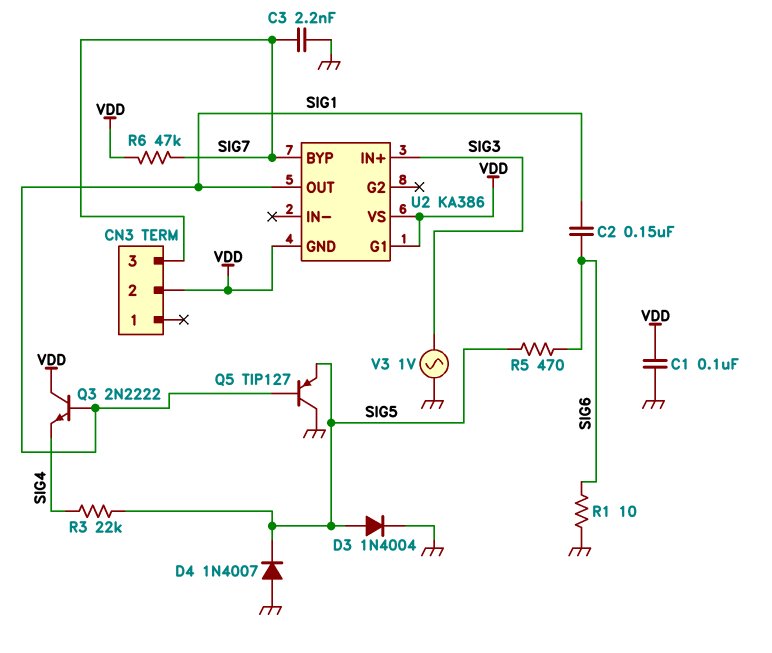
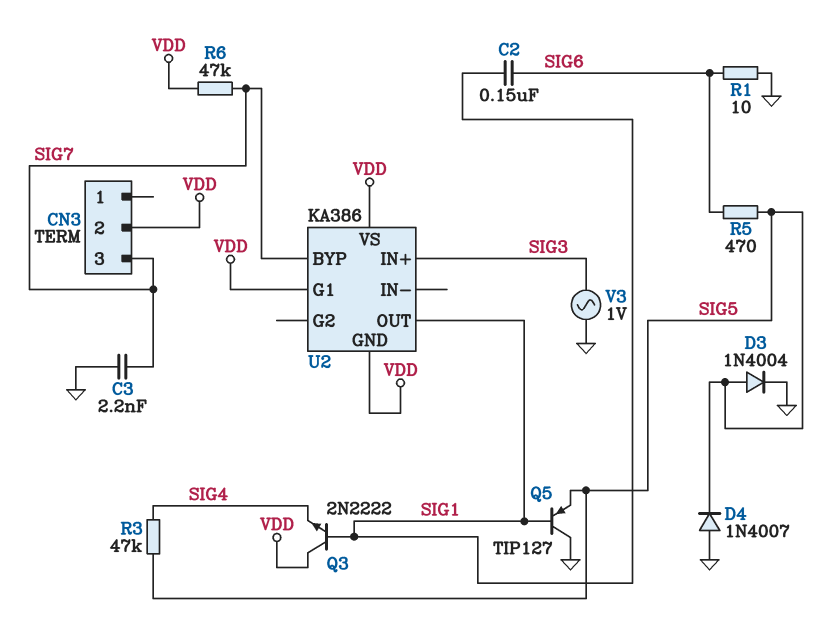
C1: 100nF (GND, VDD) -> none
R3: 22k (SIG4, SIG5) -> 47k (SIG4, SIG5)

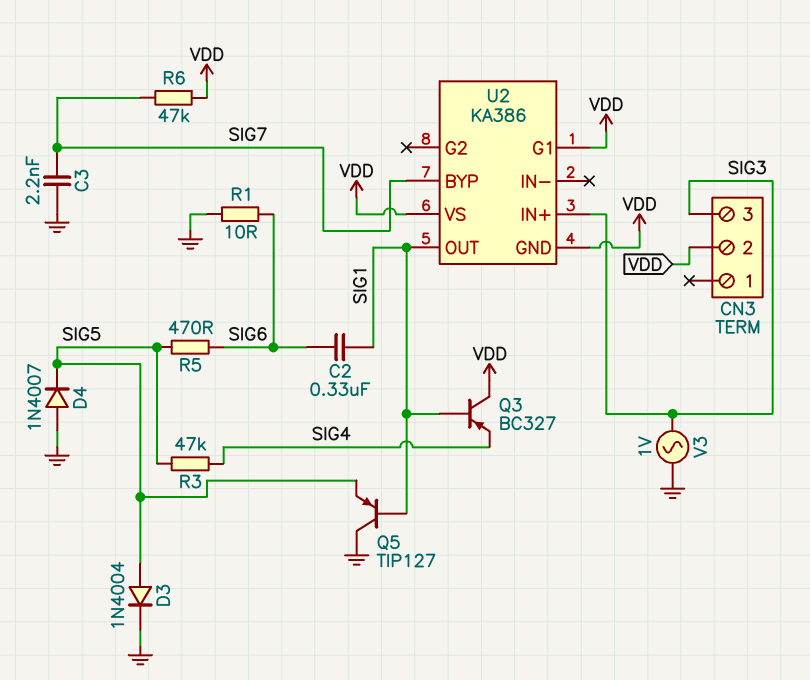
C2: 150nF (SIG1, SIG6) -> 330nF (SIG1, SIG6)
CN3 pin 3: SIG7 -> SIG3
Q3: NPN 2N2222 (B SIG1, C VDD, E SIG4) -> PNP BC327 (B SIG1, C VDD, E SIG4)

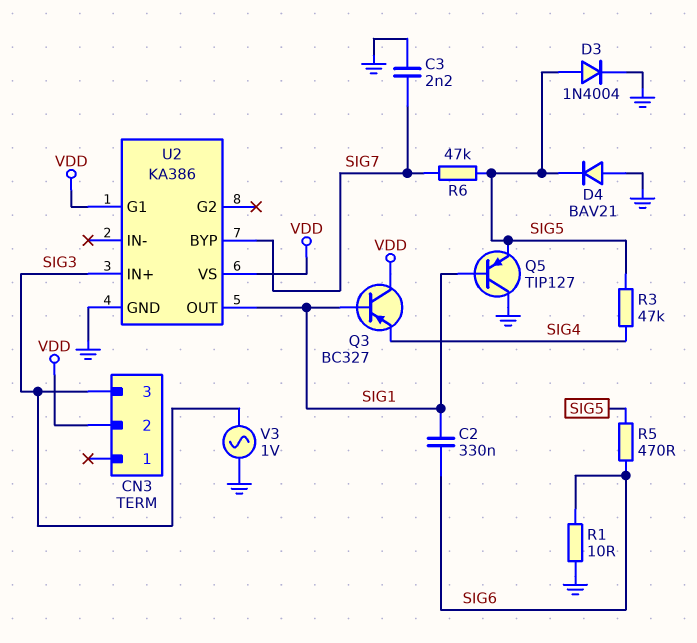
D4: diode 1N4007 (A GND, K SIG5) -> diode BAV21 (A GND, K SIG5)
R6: 47k (SIG7, VDD) -> 47k (SIG5, SIG7)
U2 pin GND: VDD -> GND

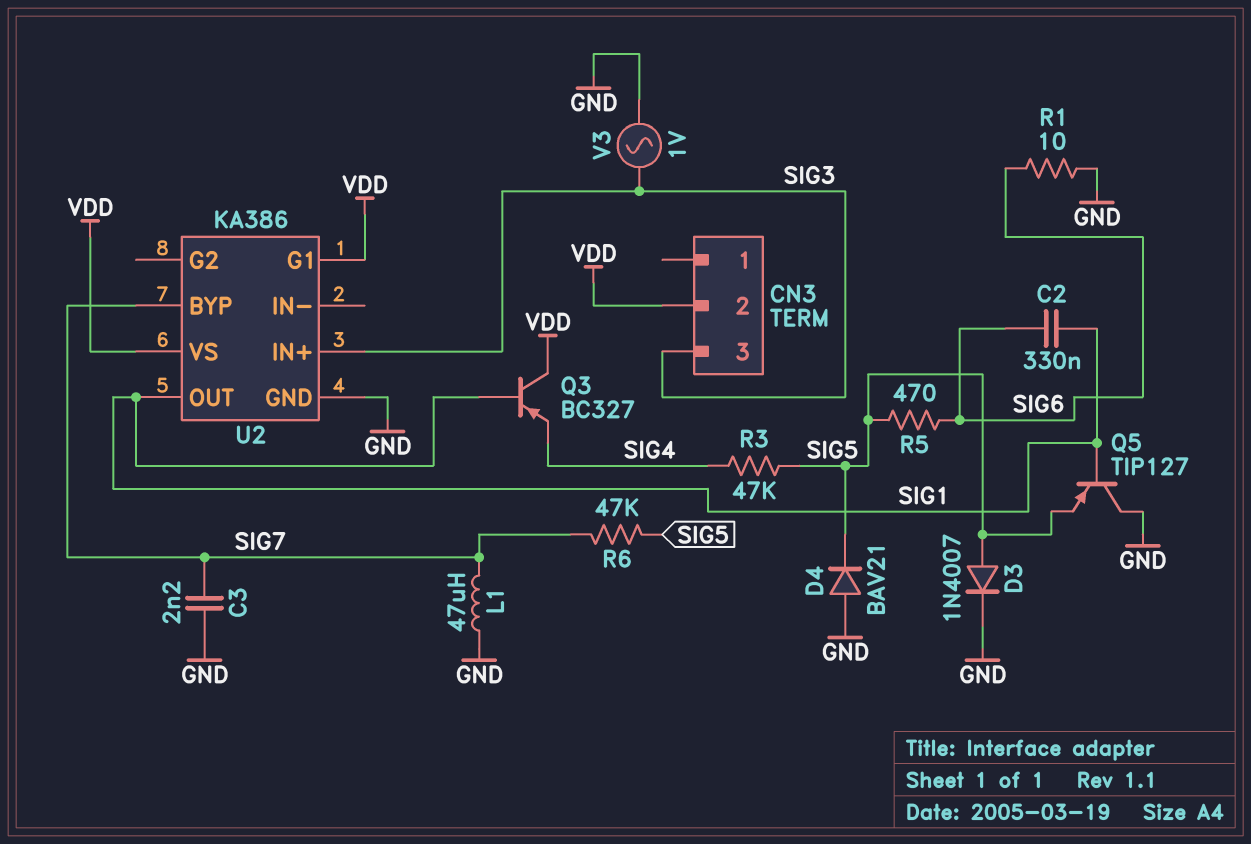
D3: diode 1N4004 (A SIG5, K GND) -> diode 1N4007 (A SIG5, K GND)
L1: none -> 47uH (GND, SIG7)

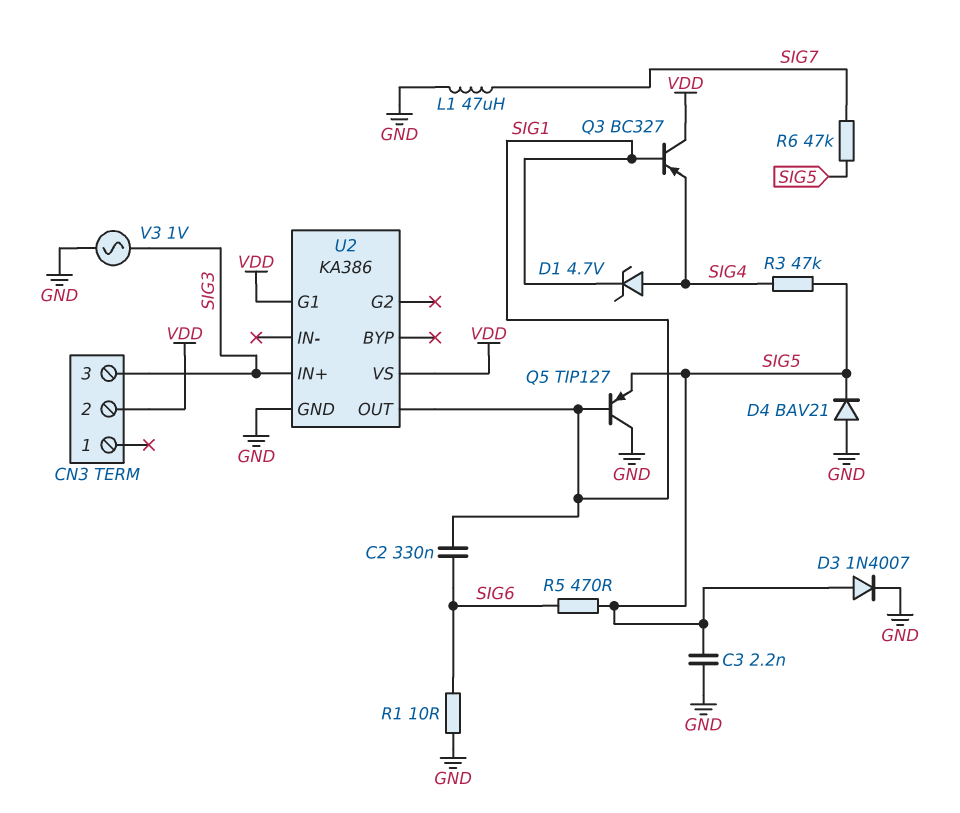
C3: 2.2nF (GND, SIG7) -> 2.2nF (GND, SIG5)
D1: none -> zener 4.7V (A SIG4, K SIG1)
U2 pin BYP: SIG7 -> none

